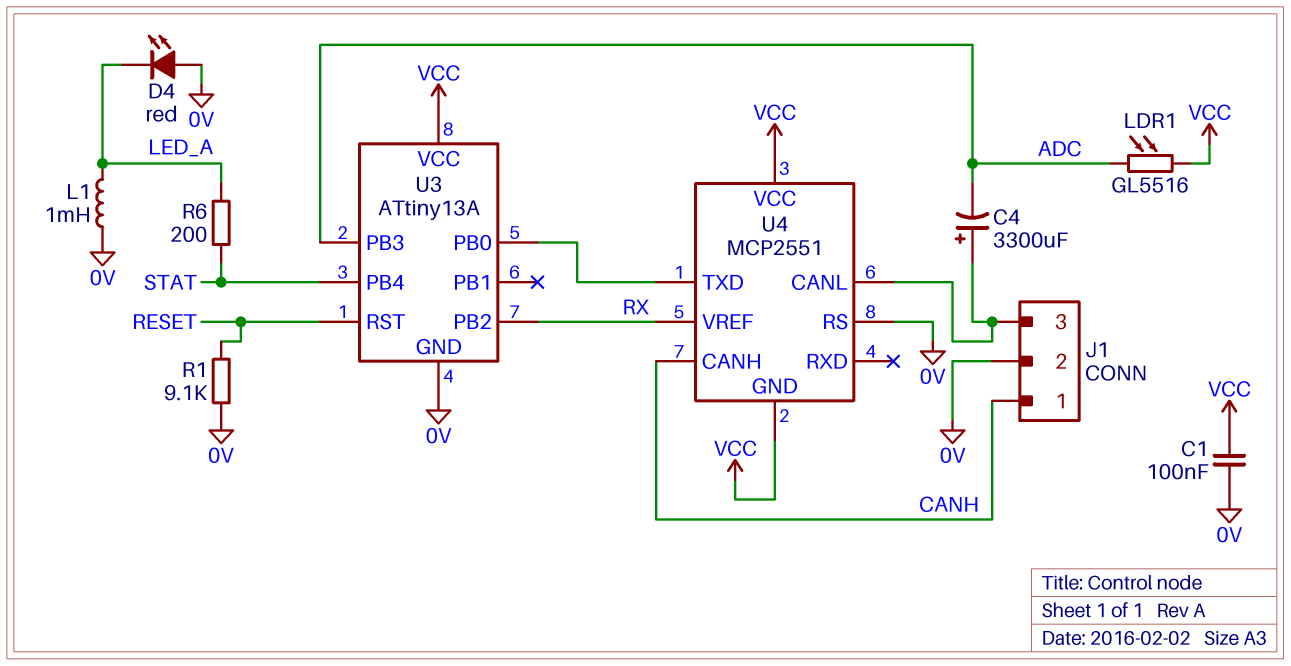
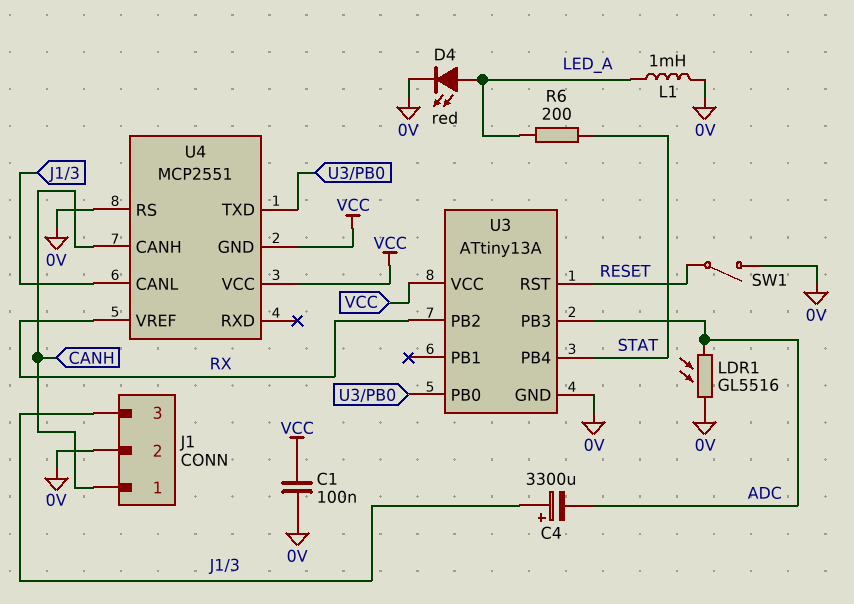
D4: LED red (A 0V, K LED_A) -> LED red (A LED_A, K 0V)
LDR1: GL5516 (ADC, VCC) -> GL5516 (0V, ADC)
R1: 9.1k (0V, RESET) -> none
SW1: none -> switch (0V, RESET)

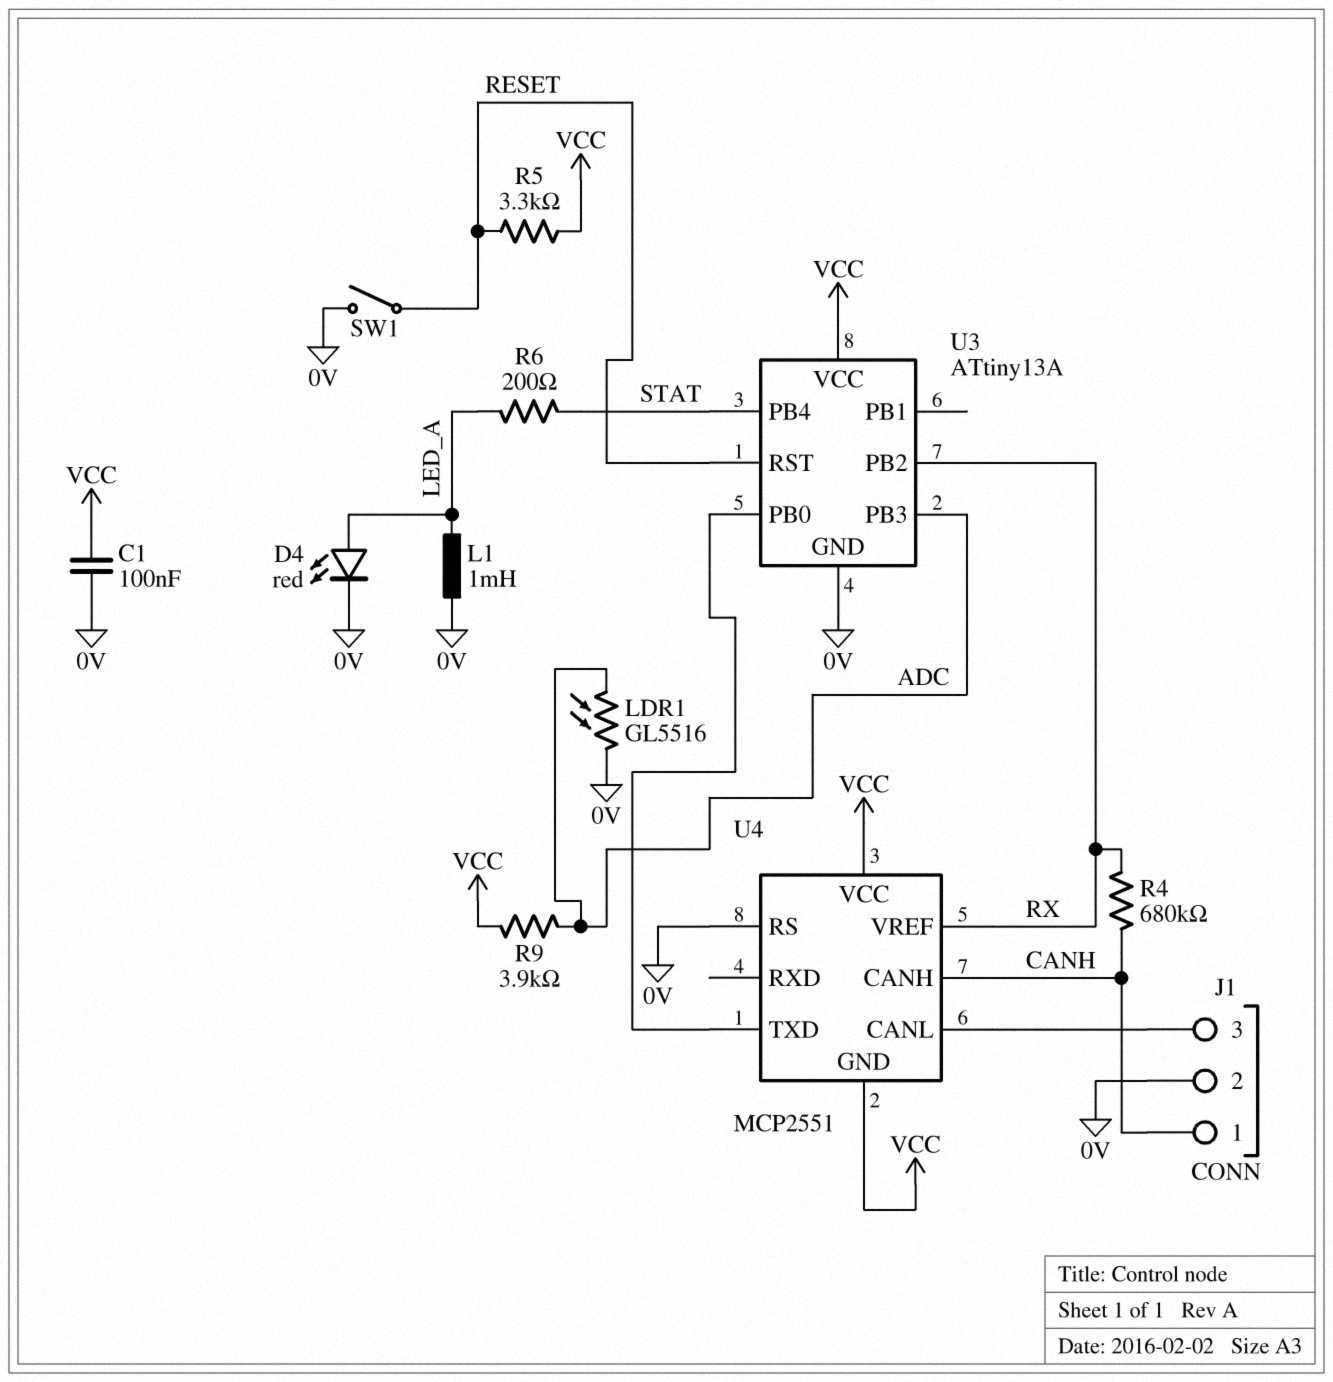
C4: 3300uF (plus J1/3, minus ADC) -> none
R4: none -> 680k (CANH, RX)
R5: none -> 3.3k (RESET, VCC)
R9: none -> 3.9k (ADC, VCC)

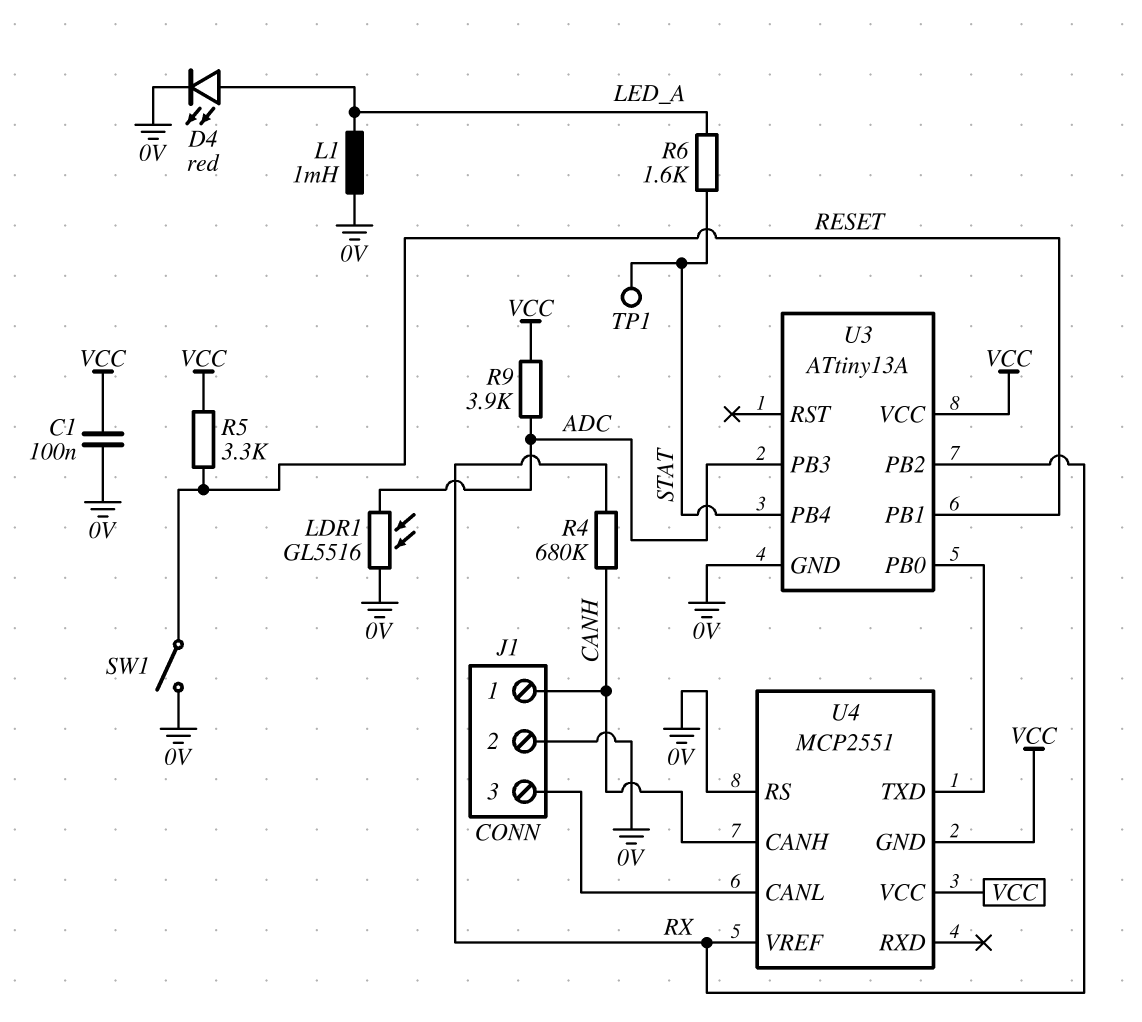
R6: 200 (LED_A, STAT) -> 1.6k (LED_A, STAT)
TP1: none -> test point (STAT)
U3 pin PB1: none -> RESET
U3 pin RST: RESET -> none

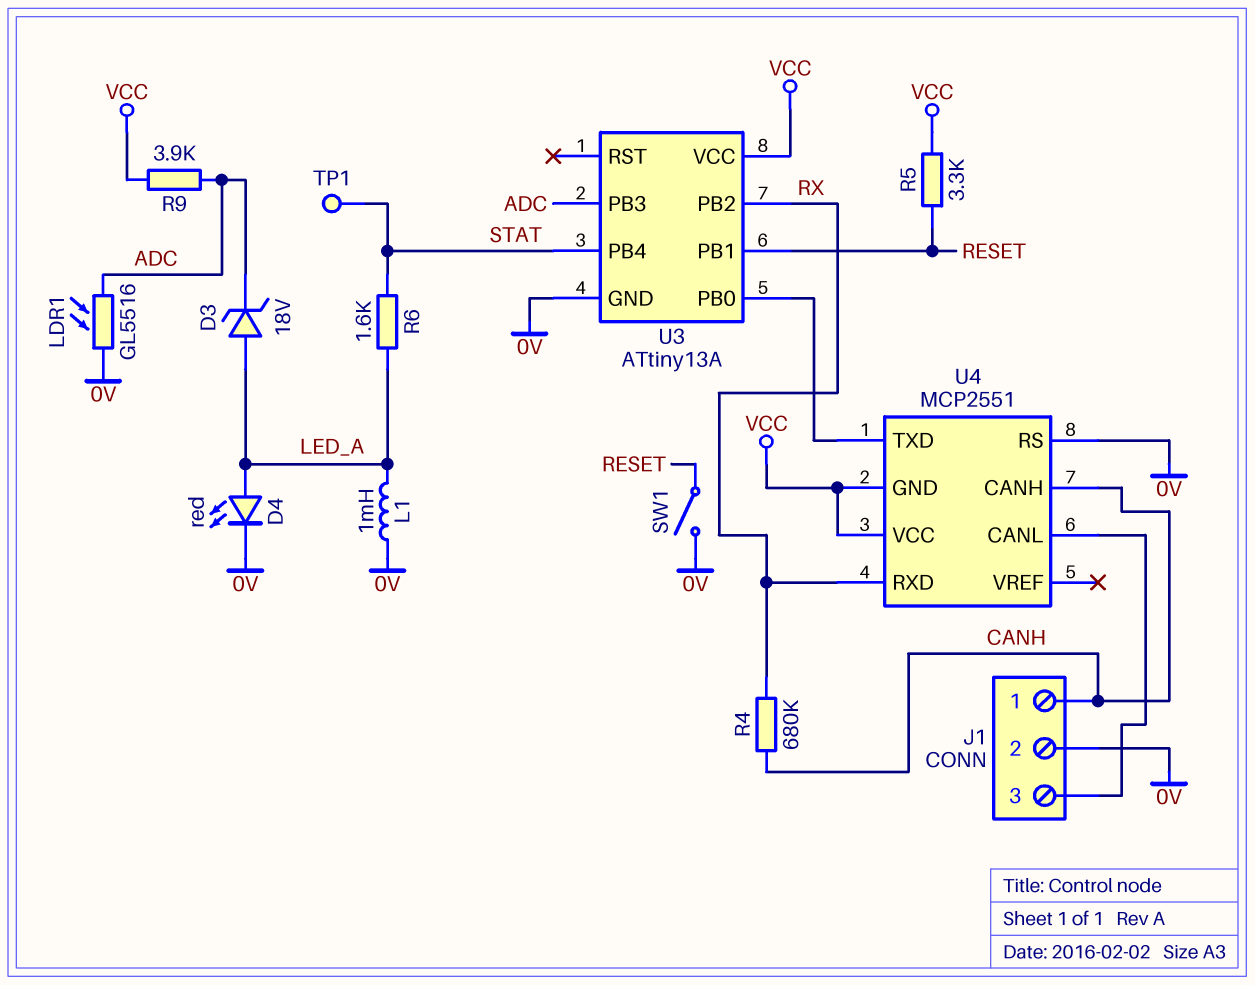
C1: 100nF (0V, VCC) -> none
D3: none -> zener 18V (A LED_A, K ADC)
U4 pin RXD: none -> RX
U4 pin VREF: RX -> none

